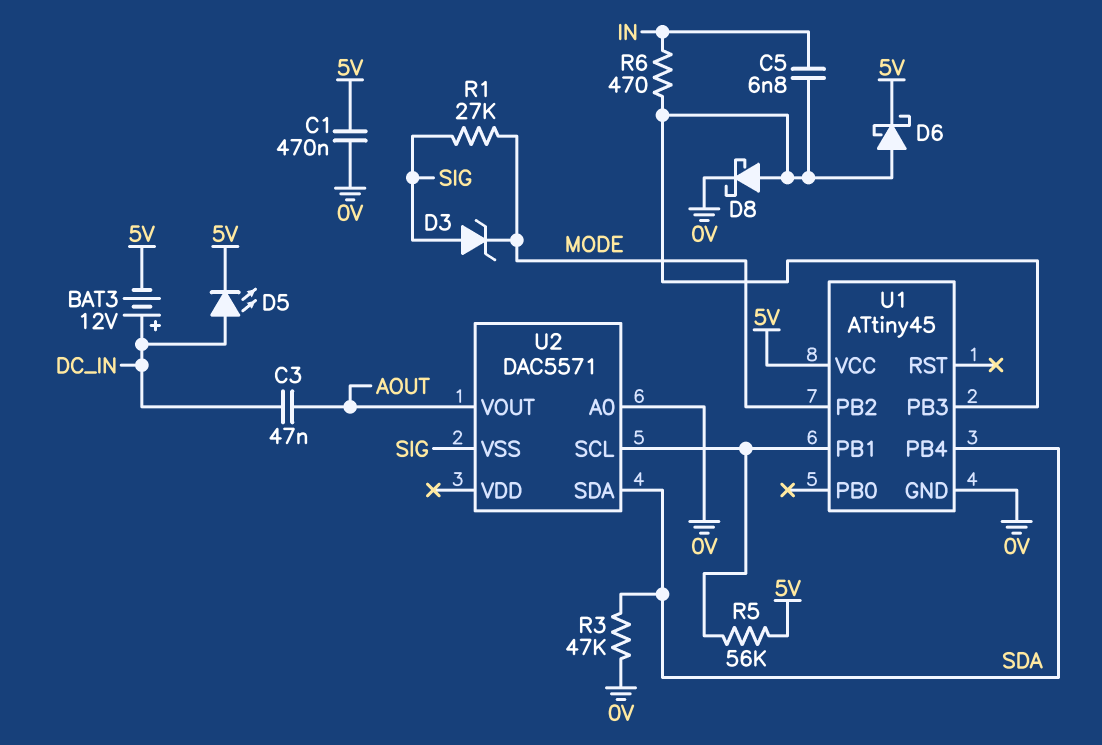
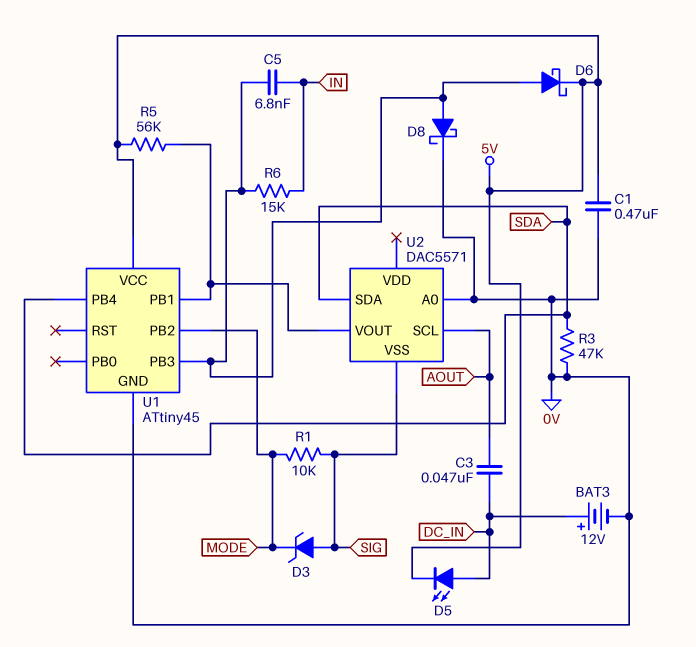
BAT3: 12V (plus DC_IN, minus 5V) -> 12V (plus DC_IN, minus 0V)
R1: 27k (MODE, SIG) -> 10k (MODE, SIG)
R6: 470 (IN, U1/PB3) -> 15k (IN, U1/PB3)
U2 pin SCL: U1/PB1 -> AOUT
U2 pin VOUT: AOUT -> U1/PB1

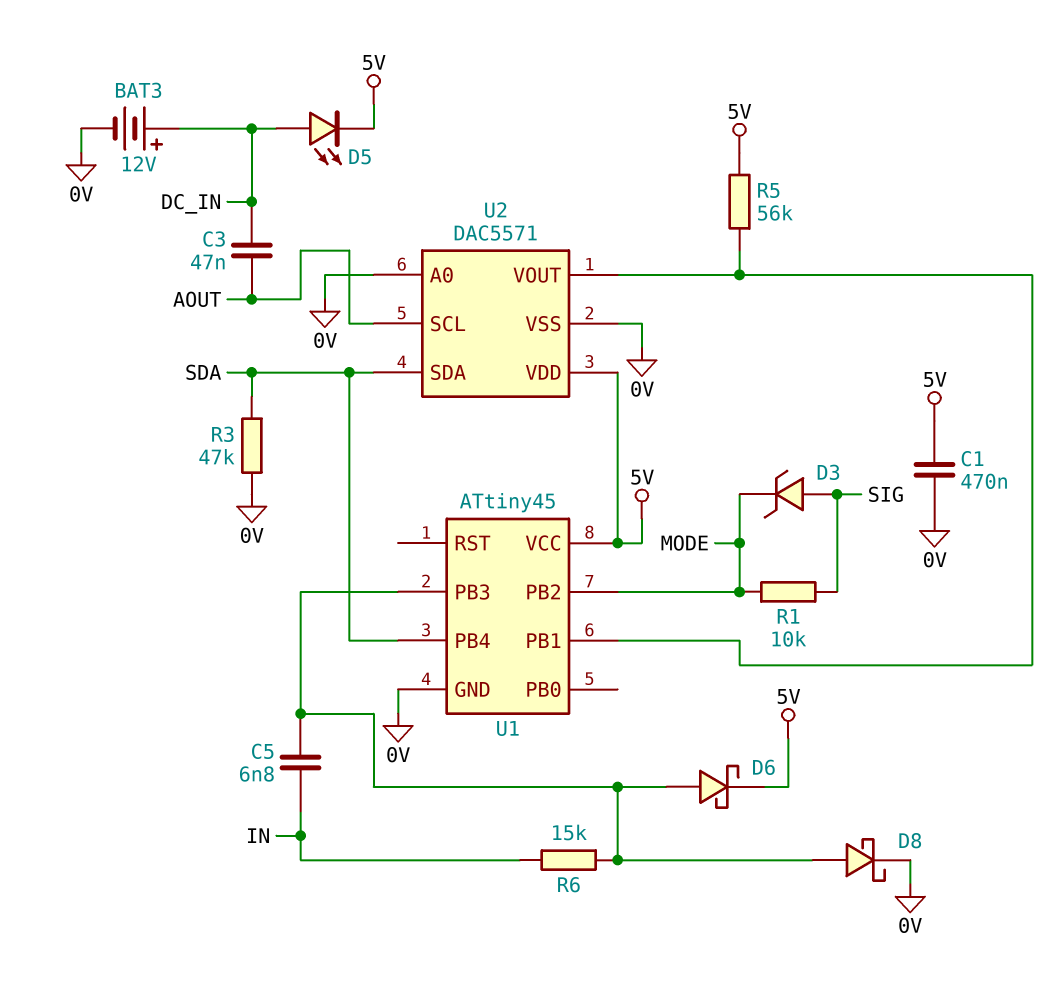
U2 pin VDD: none -> 5V
U2 pin VSS: SIG -> 0V

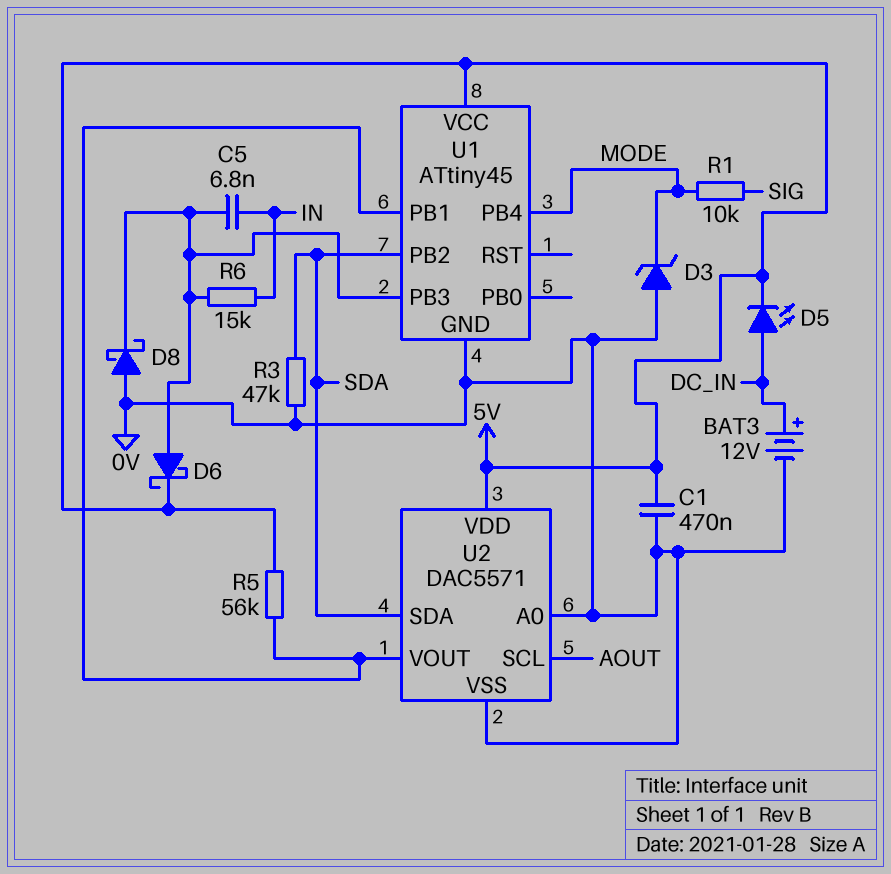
C3: 47nF (AOUT, DC_IN) -> none
D3: zener (A SIG, K MODE) -> zener (A 0V, K MODE)
D8: schottky (A U1/PB3, K 0V) -> schottky (A 0V, K U1/PB3)
U1 pin PB2: MODE -> SDA
U1 pin PB4: SDA -> MODE

